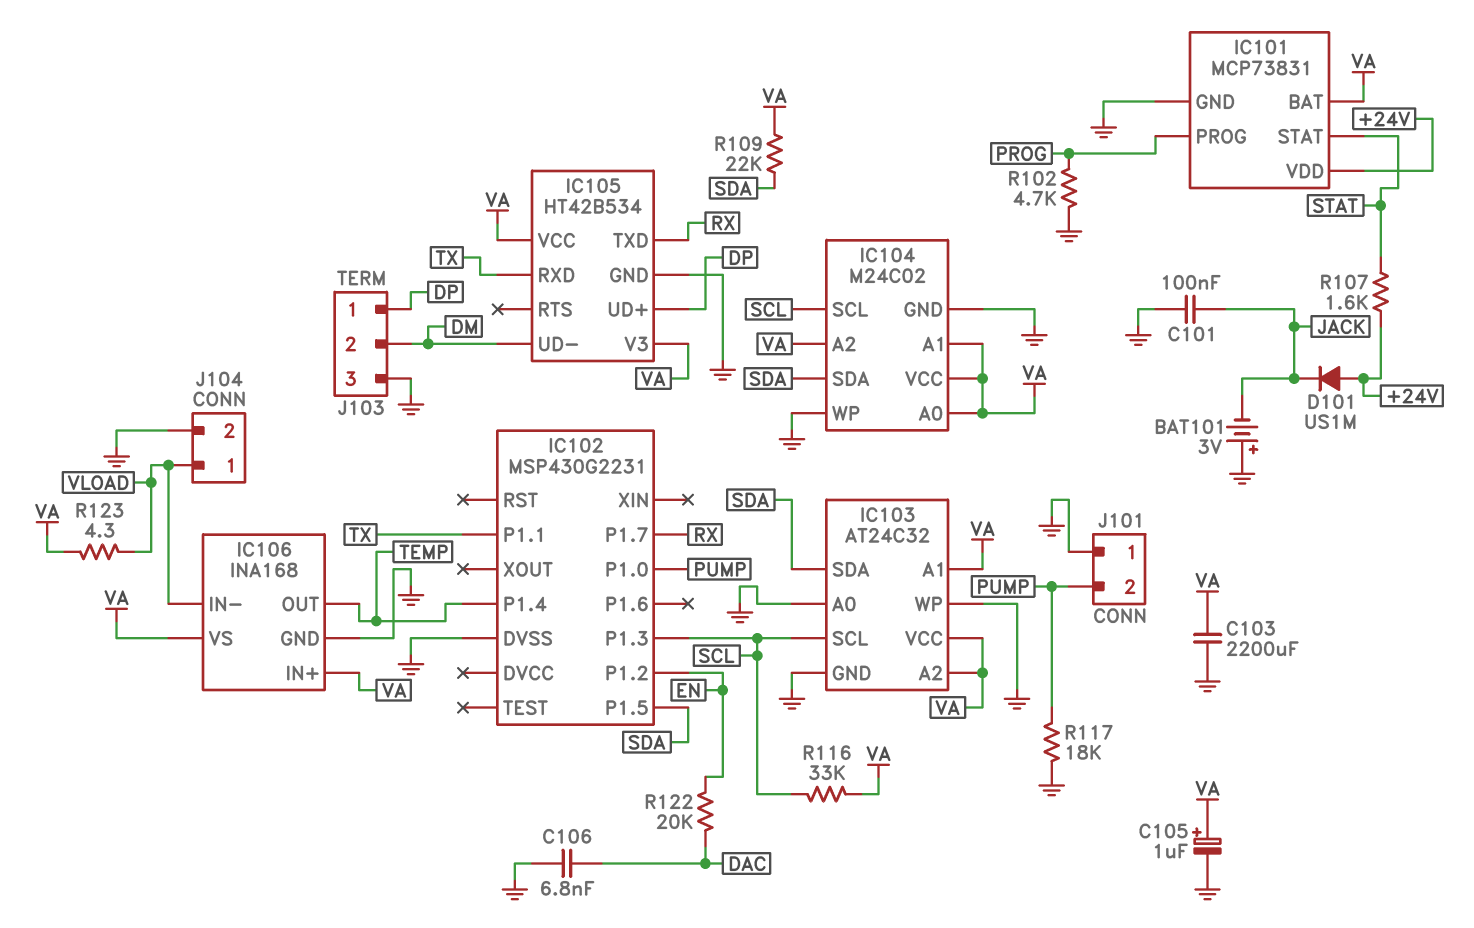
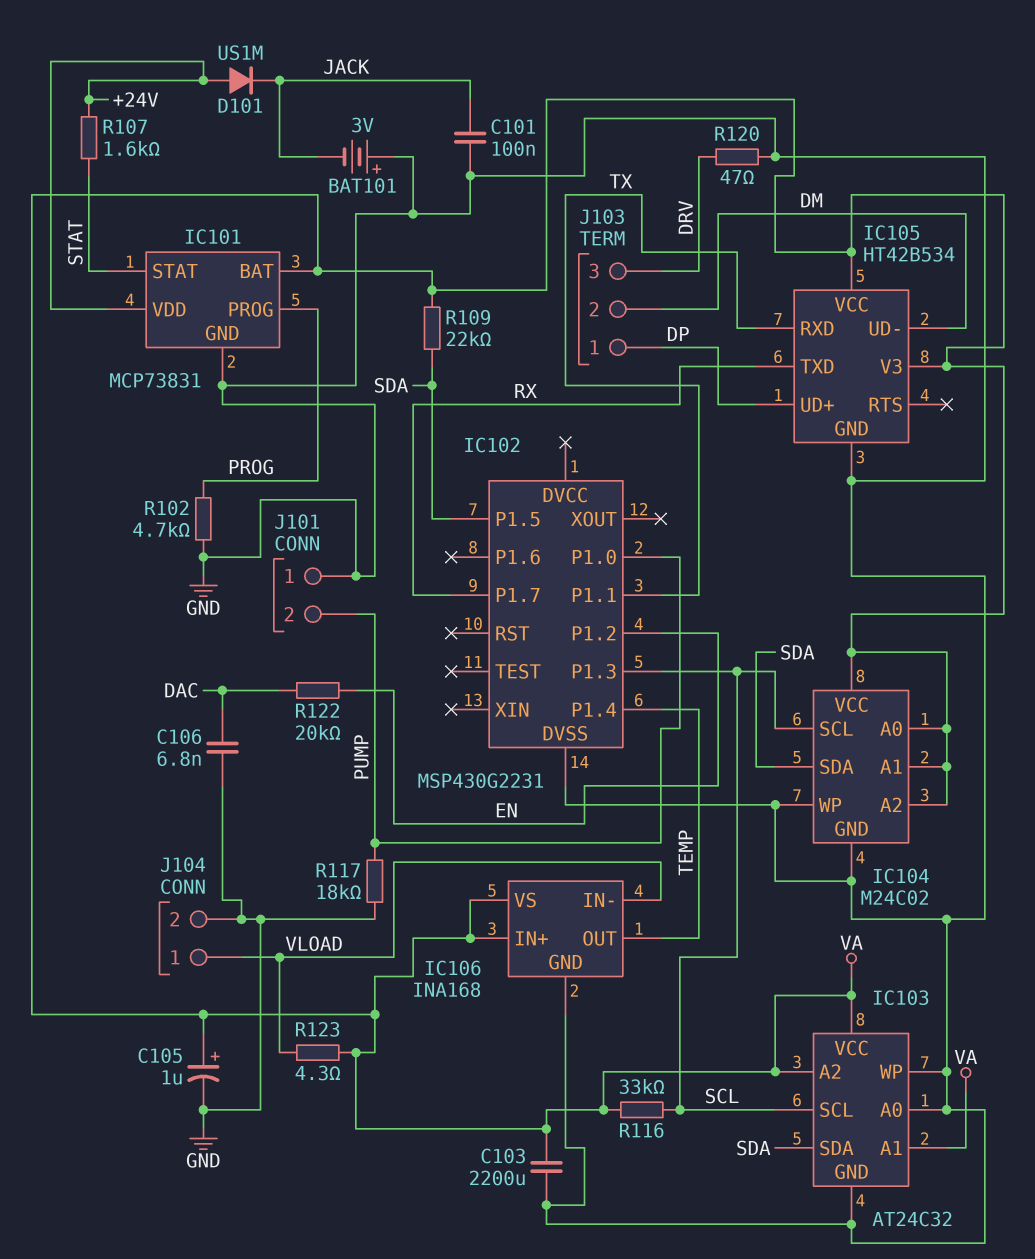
J103 pin 3: GND -> DRV
R120: none -> 47 (DRV, GND)

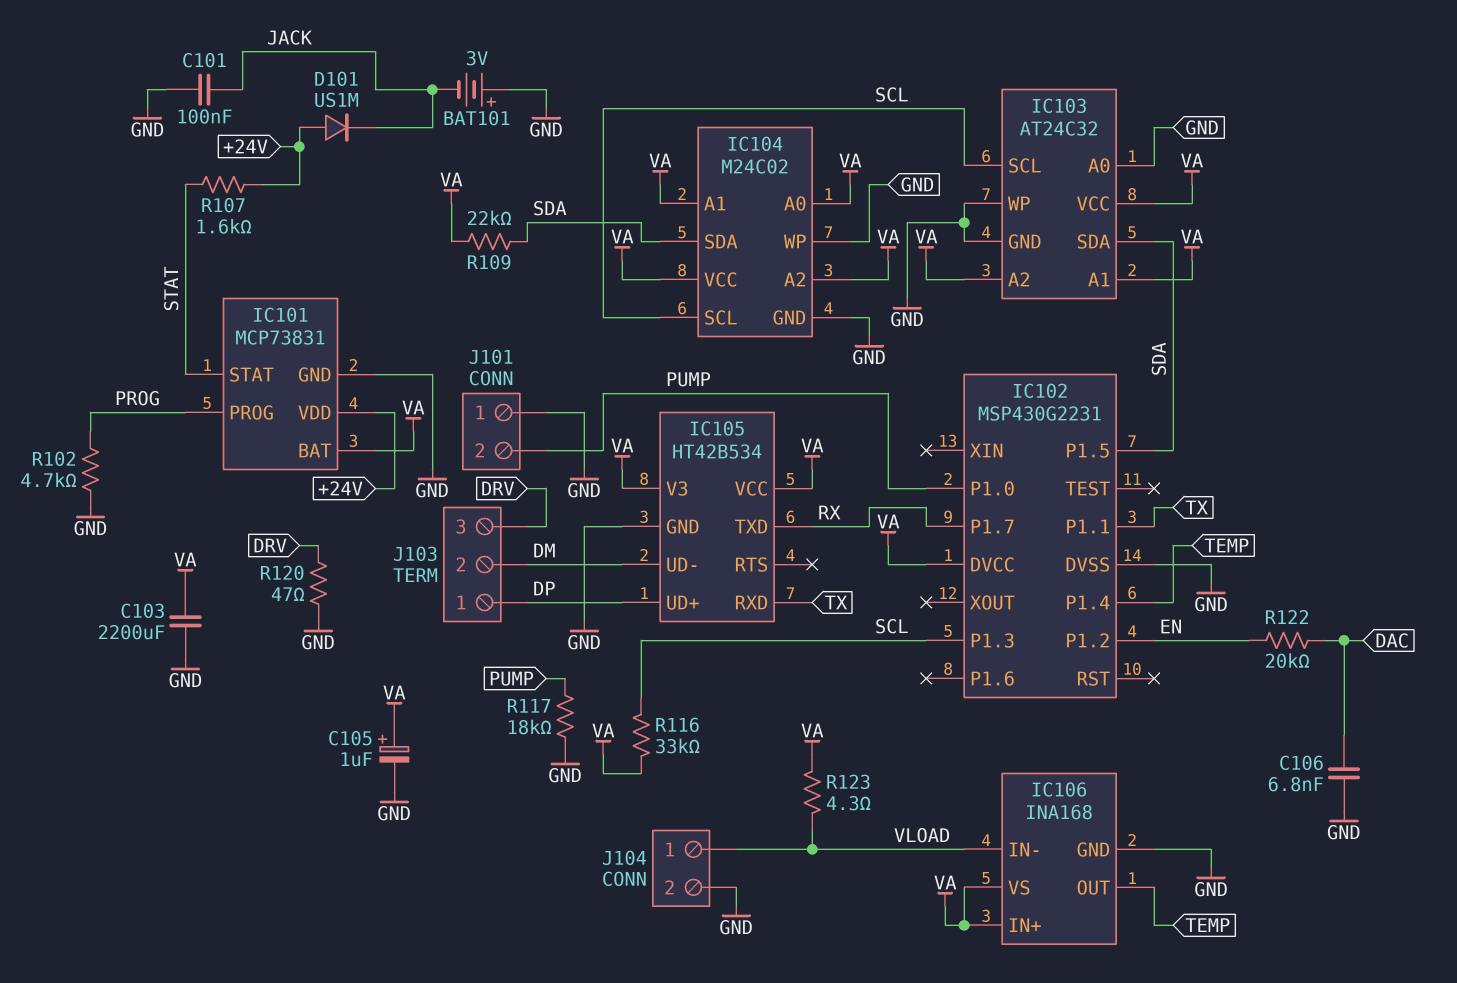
IC102 pin DVCC: none -> VA

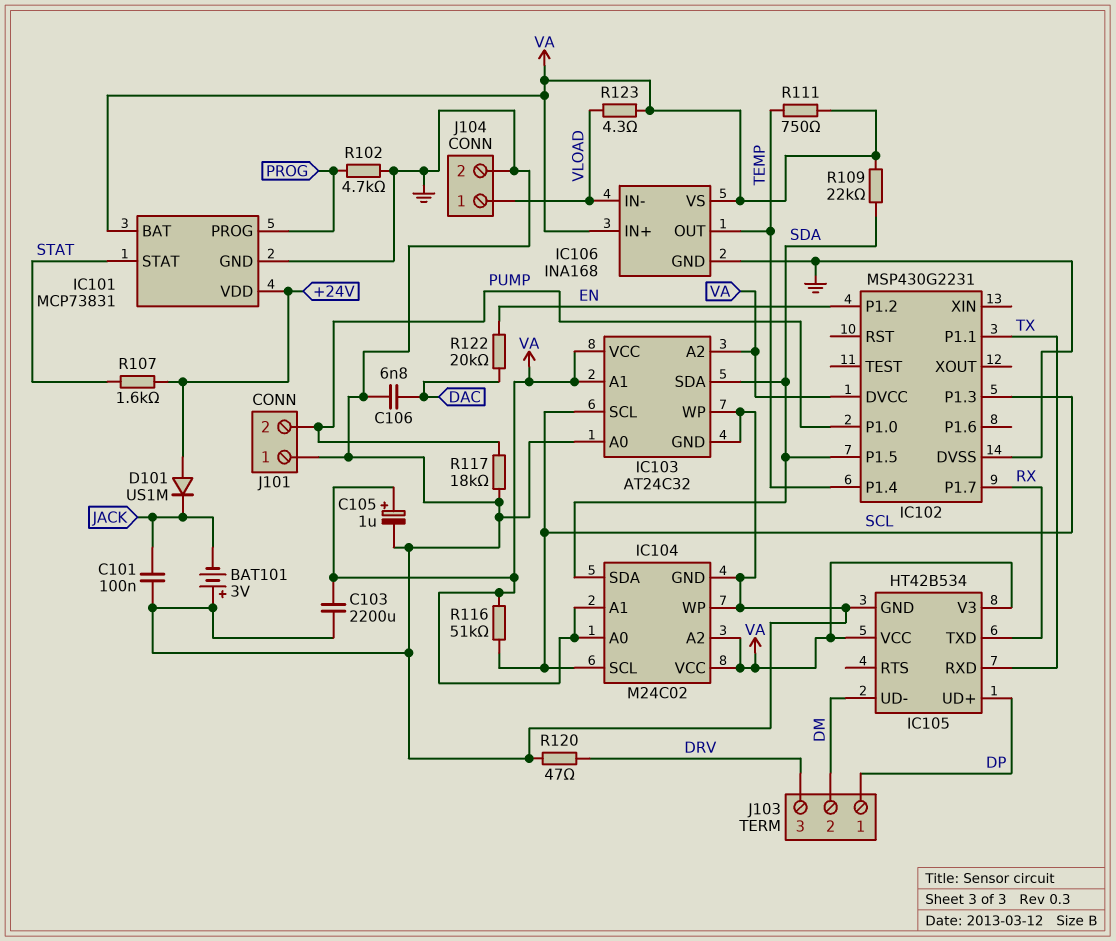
R111: none -> 750 (TEMP, VA)
R116: 33k (SCL, VA) -> 51k (SCL, VA)

